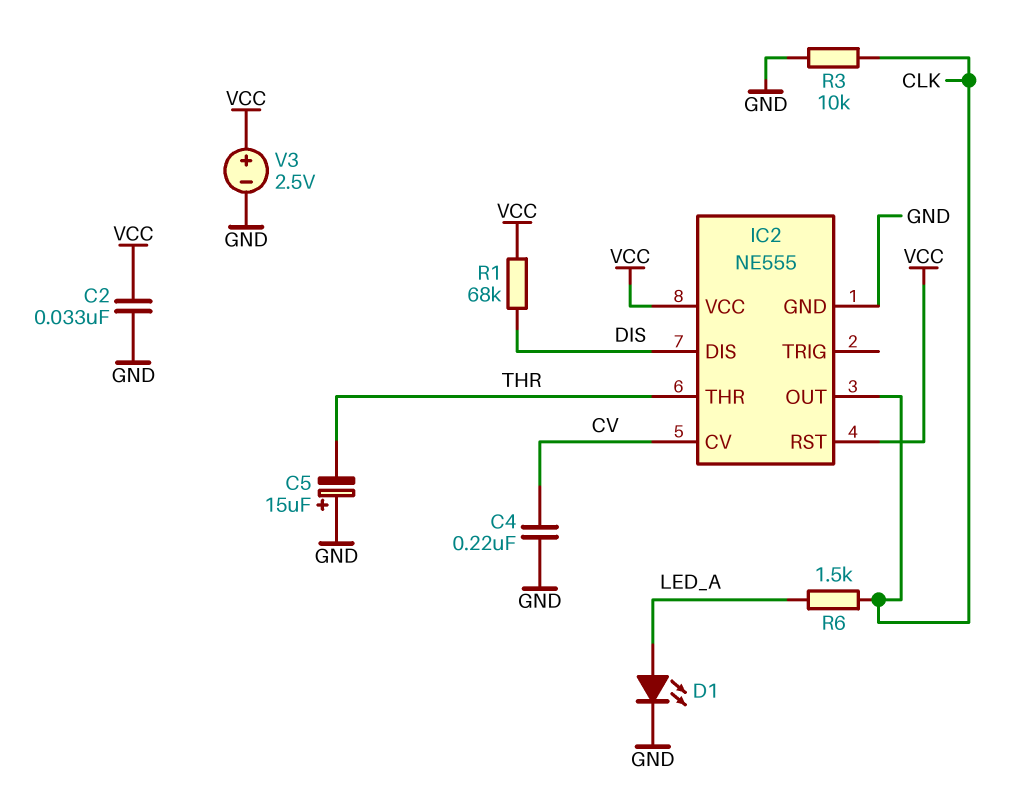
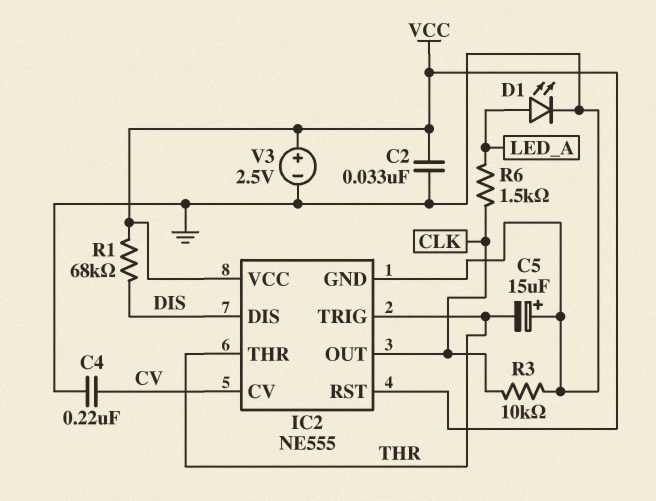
IC2 pin TRIG: none -> THR

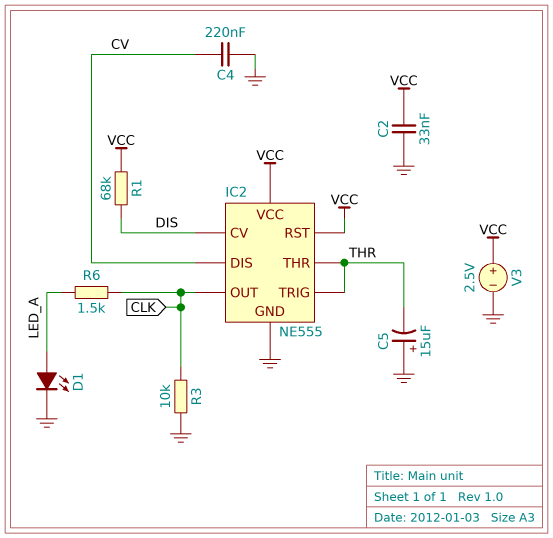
IC2 pin CV: CV -> DIS
IC2 pin DIS: DIS -> CV

